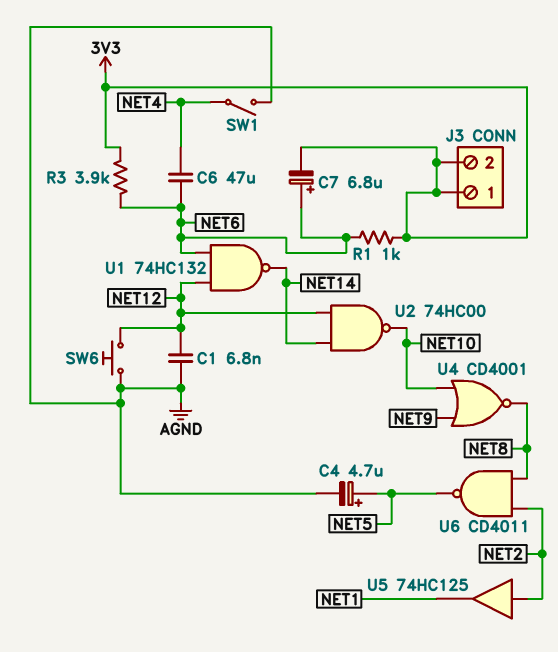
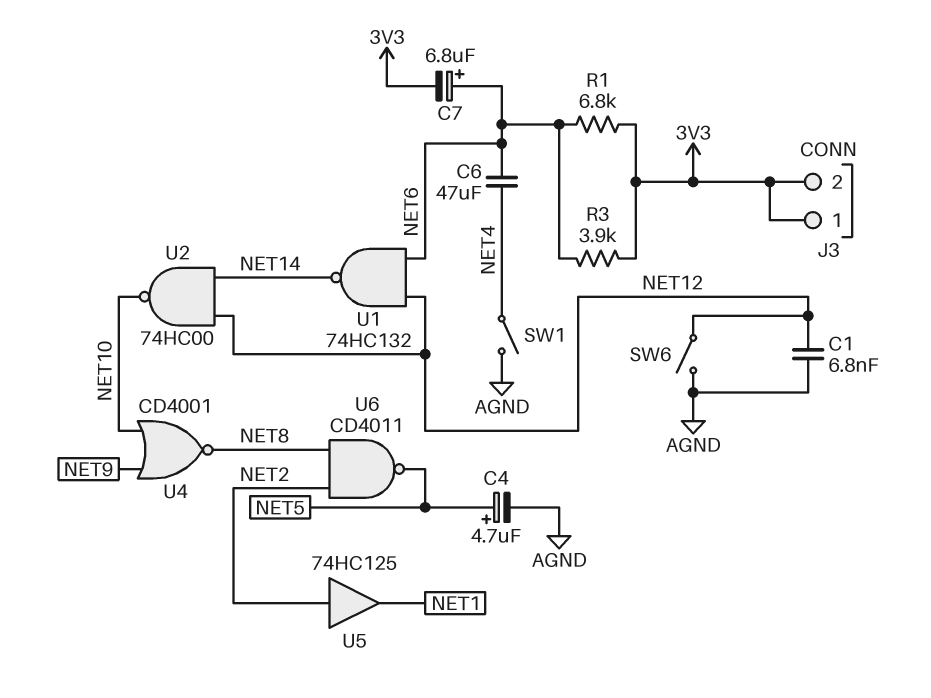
R1: 1k (3V3, NET6) -> 6.8k (3V3, NET6)
SW6: button (AGND, NET12) -> switch (AGND, NET12)

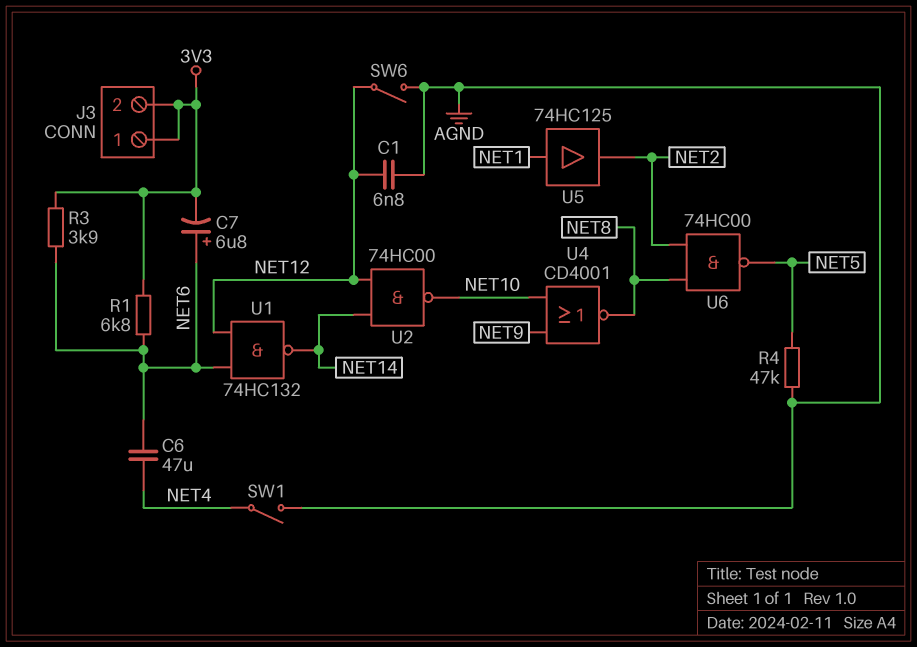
C4: 4.7uF (plus NET5, minus AGND) -> none
R4: none -> 47k (AGND, NET5)
U5: buffer 74HC125 (in NET2, out NET1) -> buffer 74HC125 (in NET1, out NET2)
U6: NAND CD4011 (in NET2, in NET8, out NET5) -> NAND 74HC00 (in NET2, in NET8, out NET5)

